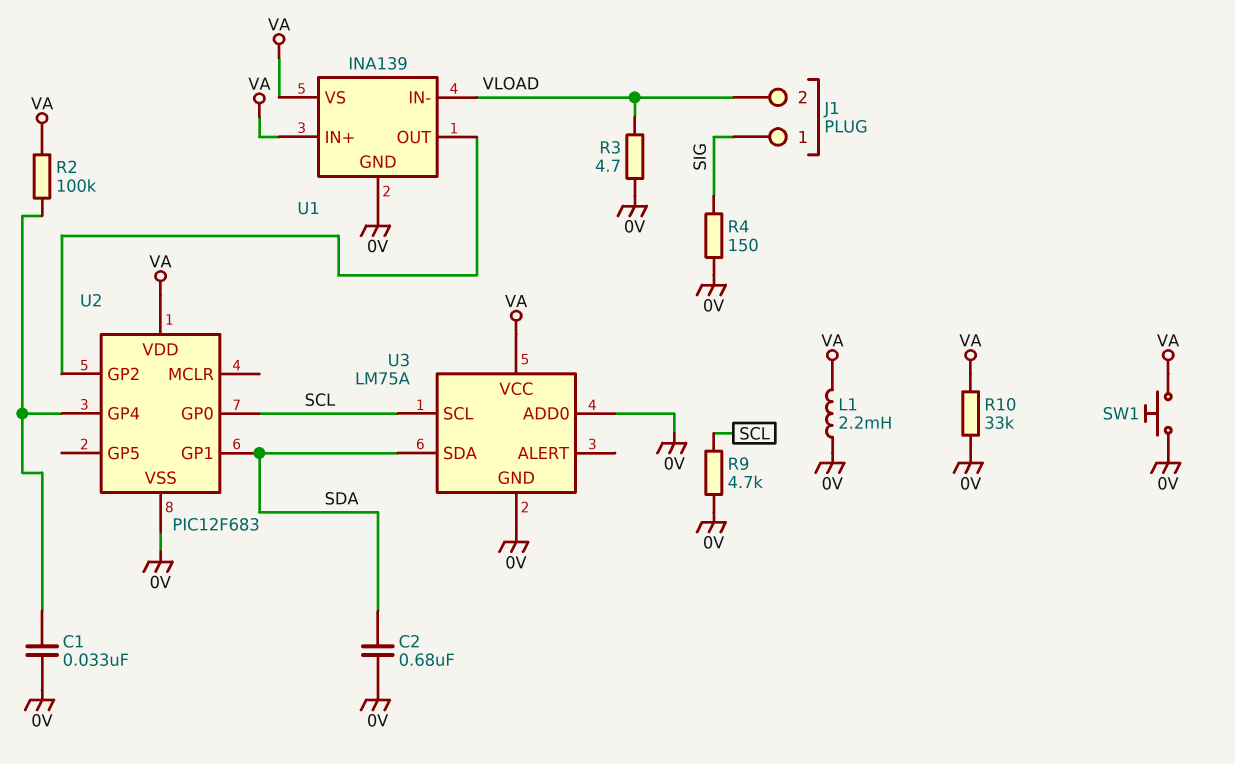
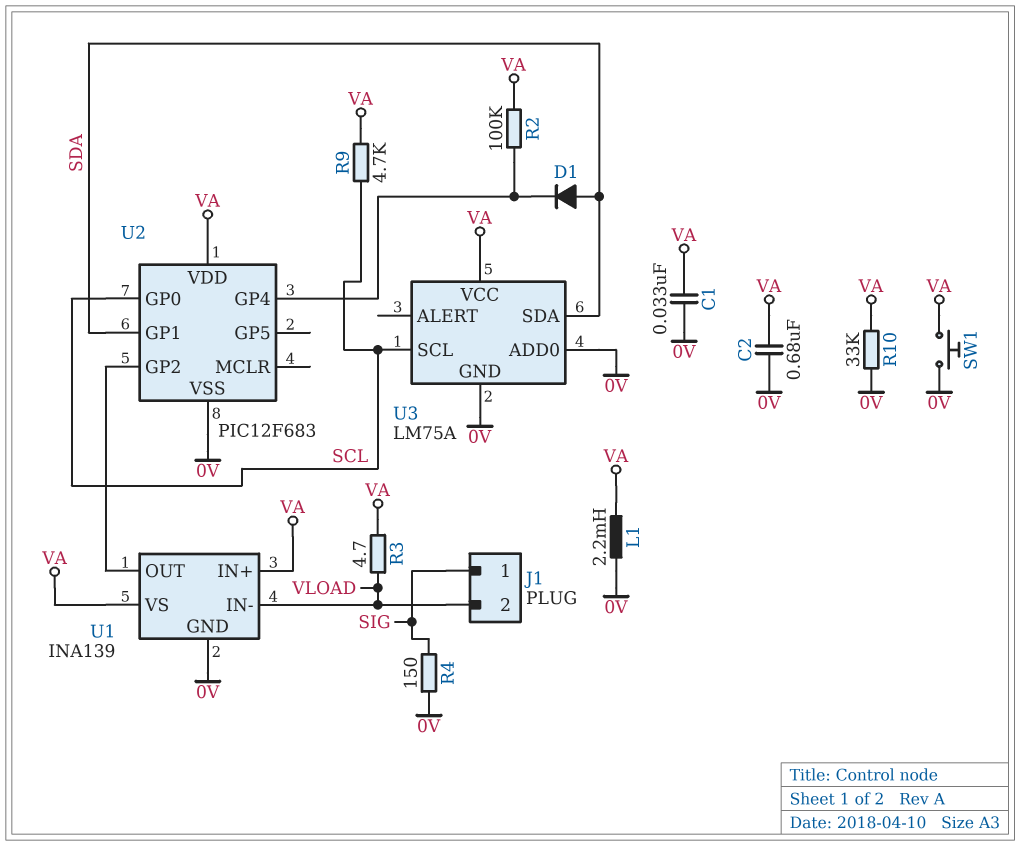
C1: 33nF (0V, U2/GP4) -> 33nF (0V, VA)
C2: 680nF (0V, SDA) -> 680nF (0V, VA)
D1: none -> diode (A SDA, K U2/GP4)
R3: 4.7 (0V, VLOAD) -> 4.7 (VA, VLOAD)
R9: 4.7k (0V, SCL) -> 4.7k (SCL, VA)

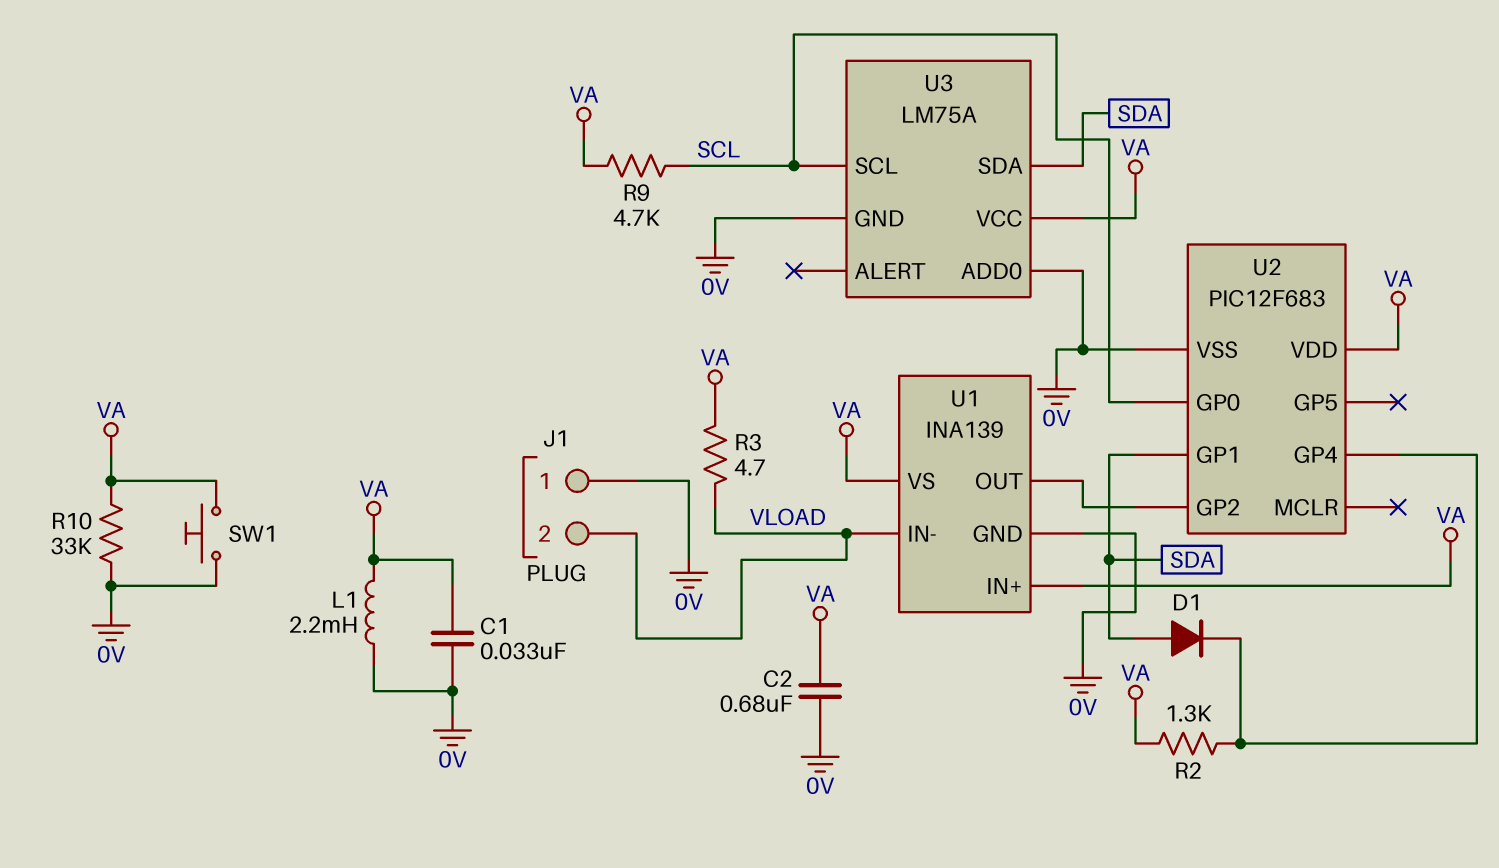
J1 pin 1: SIG -> 0V
R2: 100k (U2/GP4, VA) -> 1.3k (U2/GP4, VA)
R4: 150 (0V, SIG) -> none

